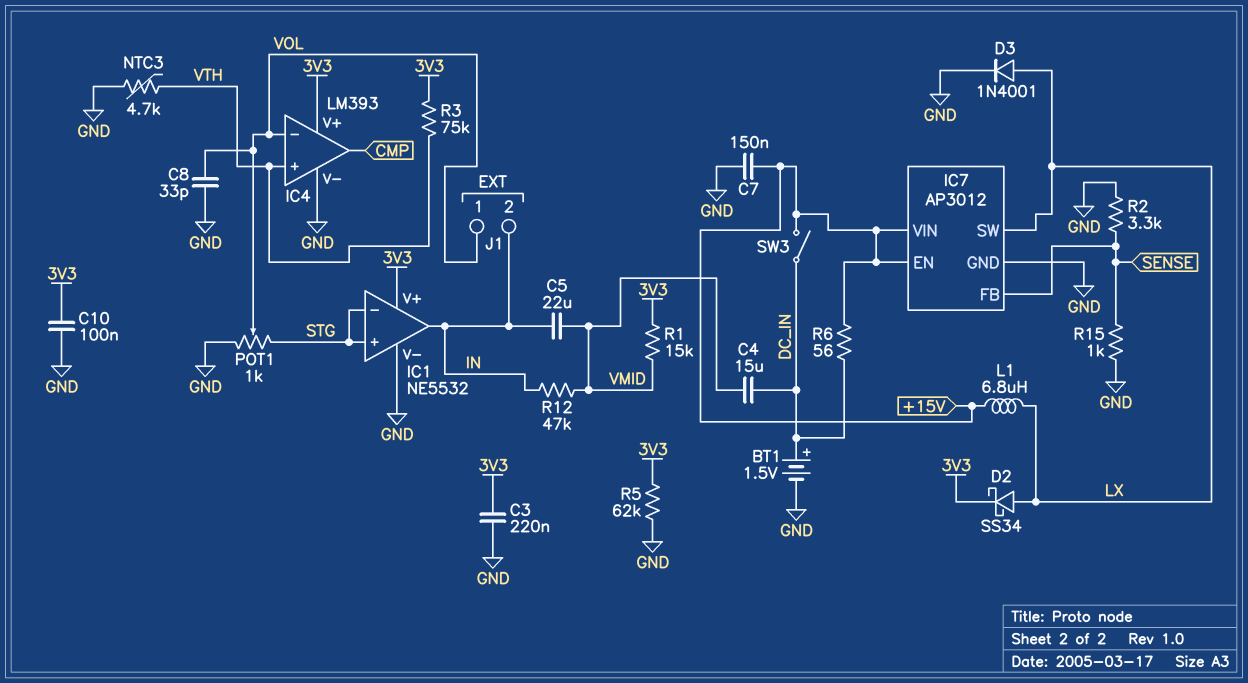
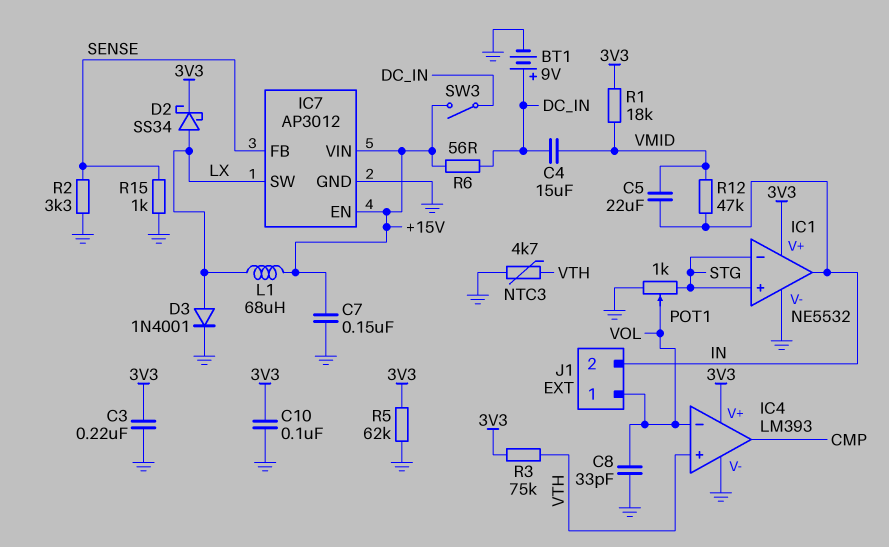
BT1: 1.5V (plus DC_IN, minus GND) -> 9V (plus DC_IN, minus GND)
L1: 6.8uH (+15V, LX) -> 68uH (+15V, LX)
R1: 15k (3V3, VMID) -> 18k (3V3, VMID)

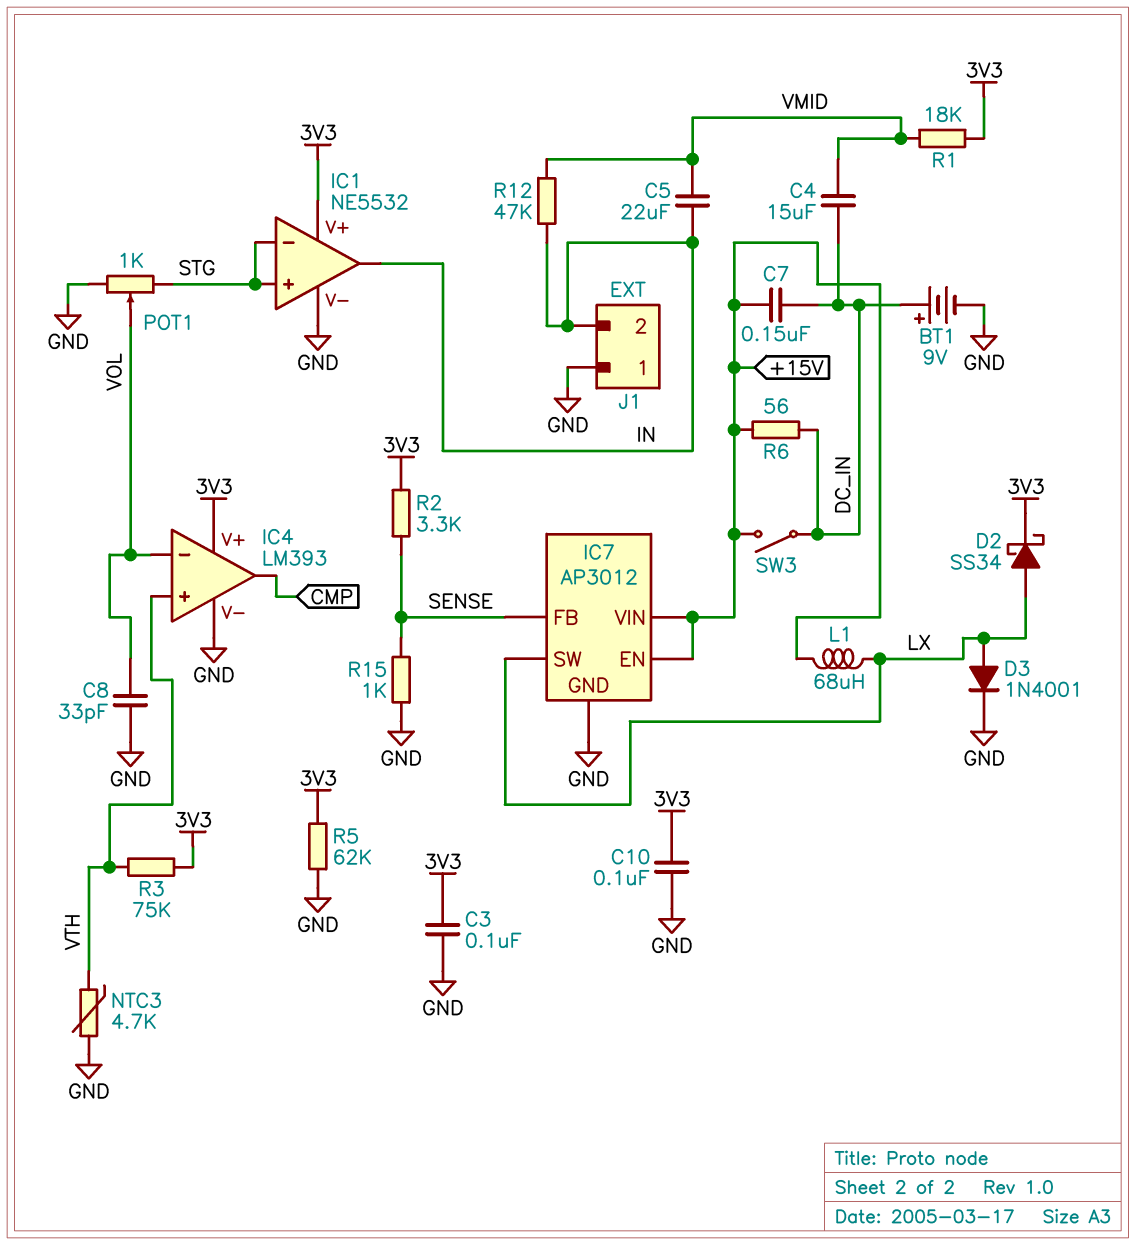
C3: 220nF (3V3, GND) -> 100nF (3V3, GND)
C7: 150nF (+15V, GND) -> 150nF (+15V, DC_IN)
J1 pin 1: VOL -> GND
R2: 3.3k (GND, SENSE) -> 3.3k (3V3, SENSE)

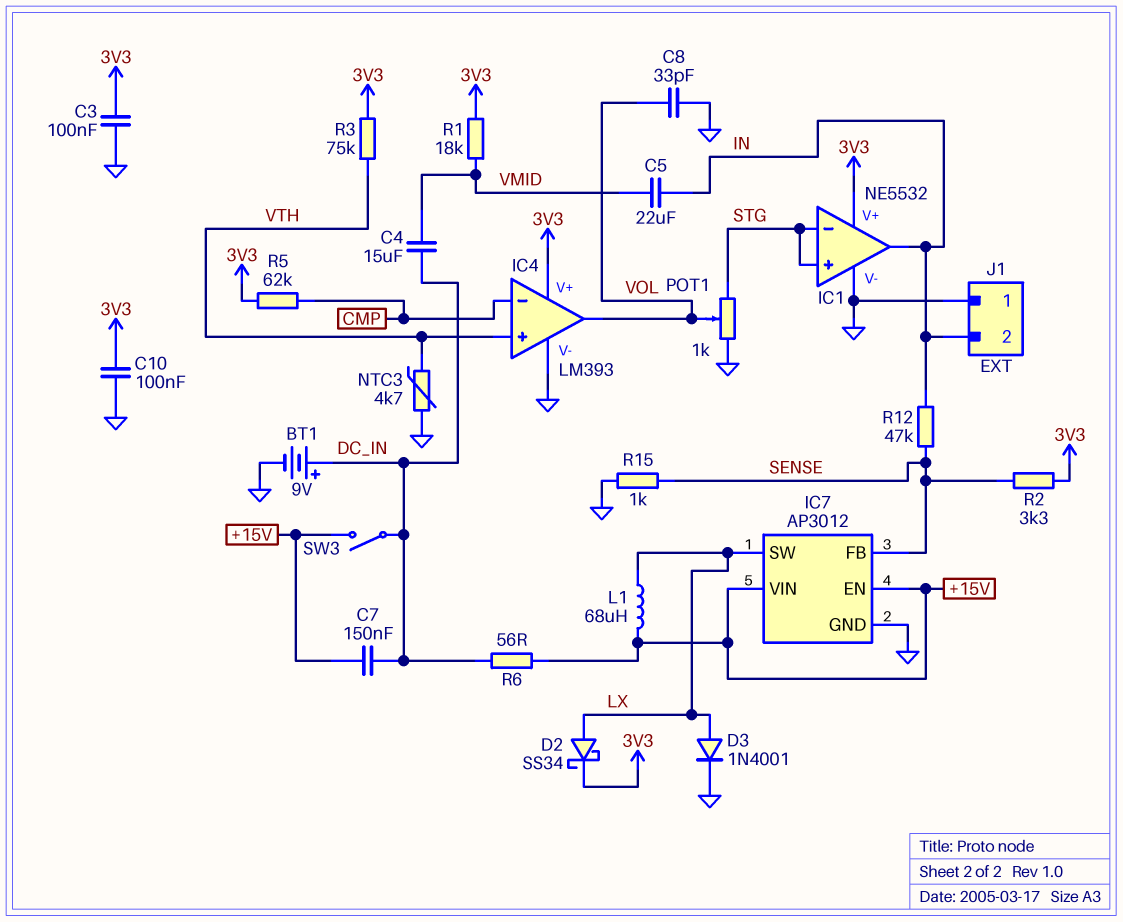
IC4 pin in-: VOL -> CMP
IC4 pin out: CMP -> VOL
R5: 62k (3V3, GND) -> 62k (3V3, CMP)
R12: 47k (IN, VMID) -> 47k (IN, SENSE)

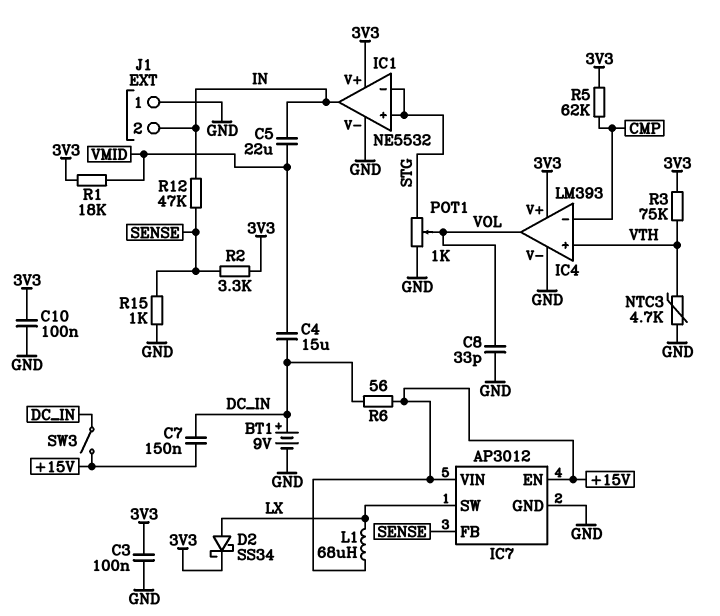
D3: diode 1N4001 (A LX, K GND) -> none

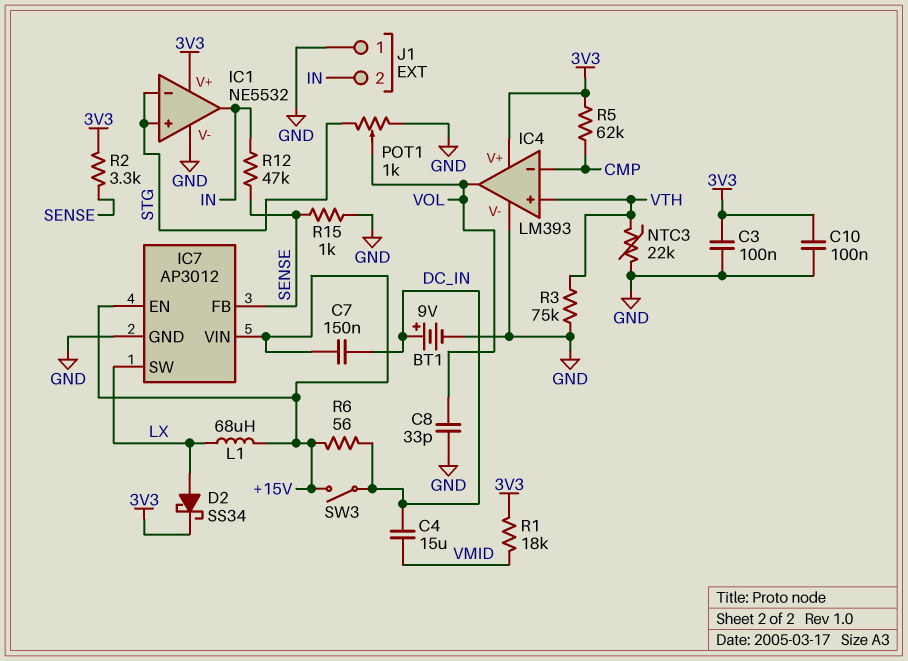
C5: 22uF (IN, VMID) -> none
NTC3: 4.7k (GND, VTH) -> 22k (GND, VTH)
R3: 75k (3V3, VTH) -> 75k (GND, VTH)

